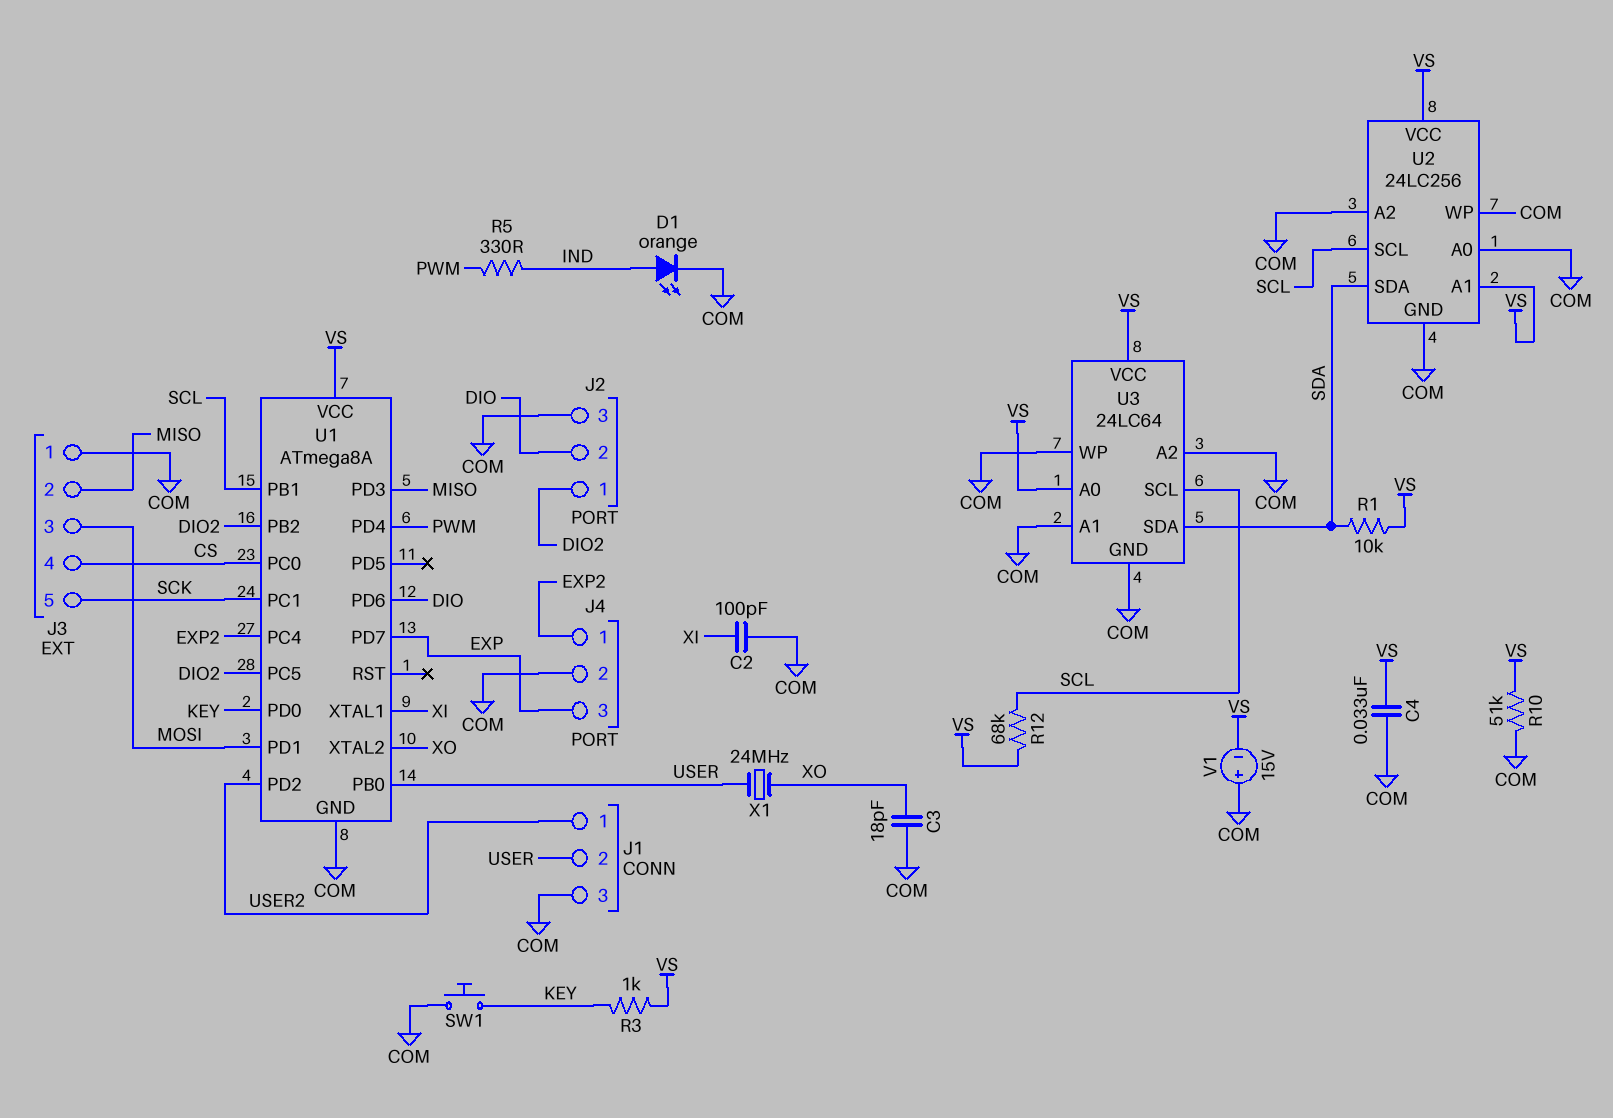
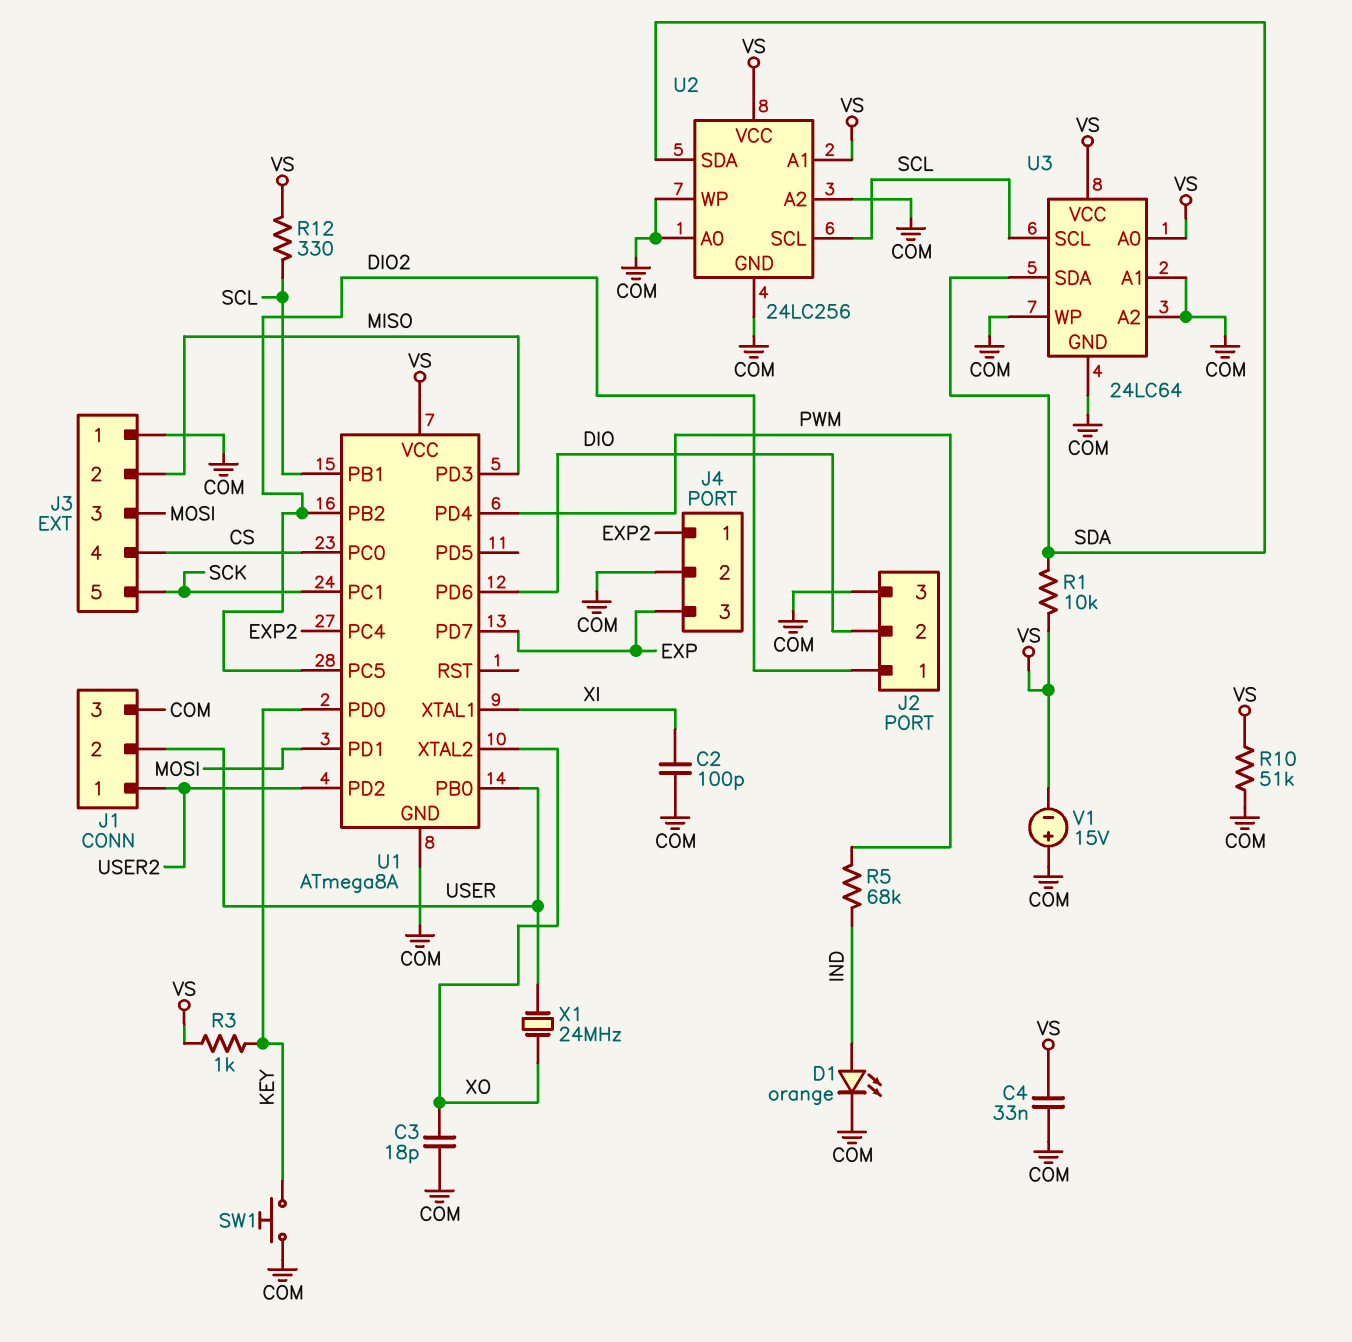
R5: 330 (IND, PWM) -> 68k (IND, PWM)
R12: 68k (SCL, VS) -> 330 (SCL, VS)

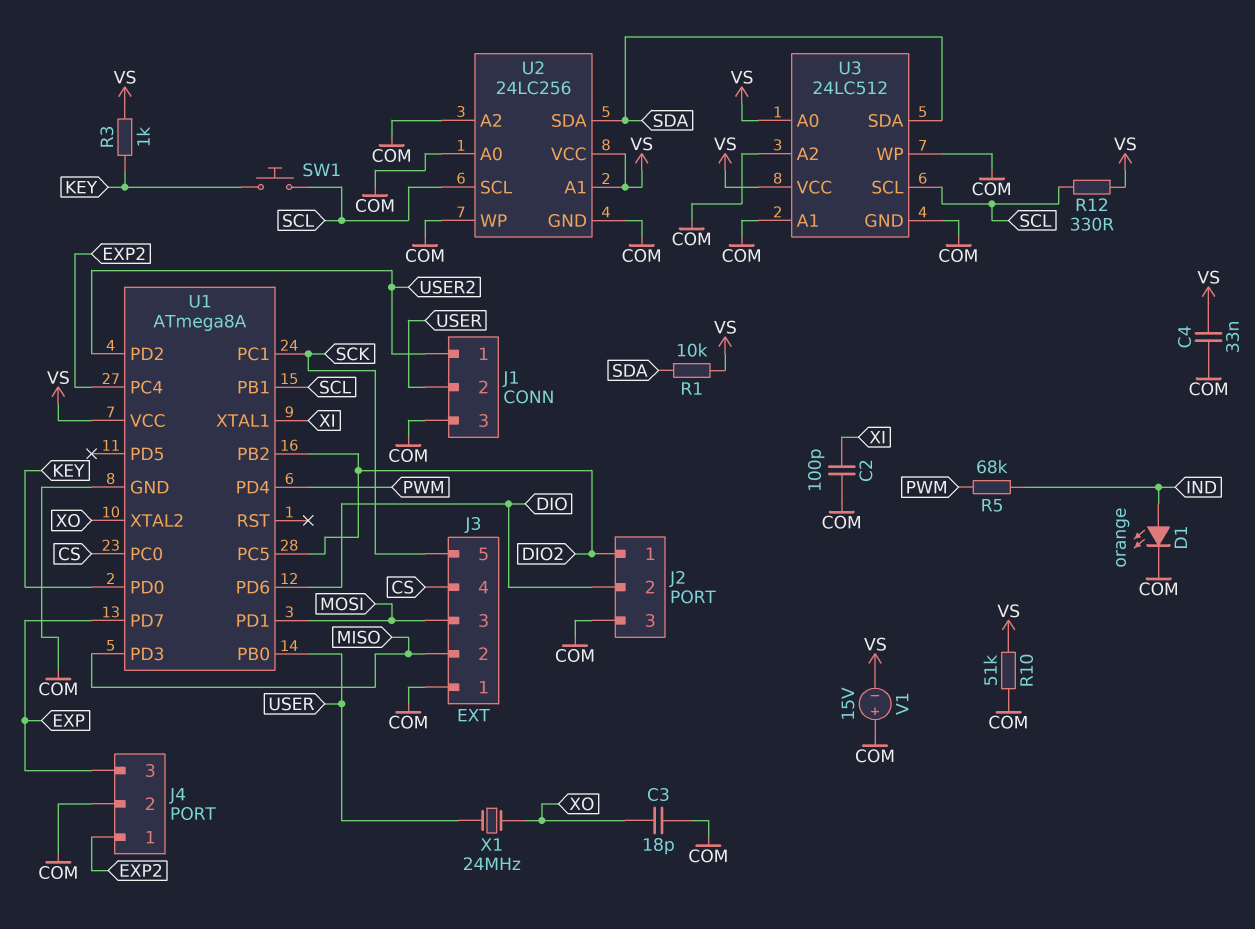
SW1: button (COM, KEY) -> button (KEY, SCL)
U3: 24LC64 -> 24LC512

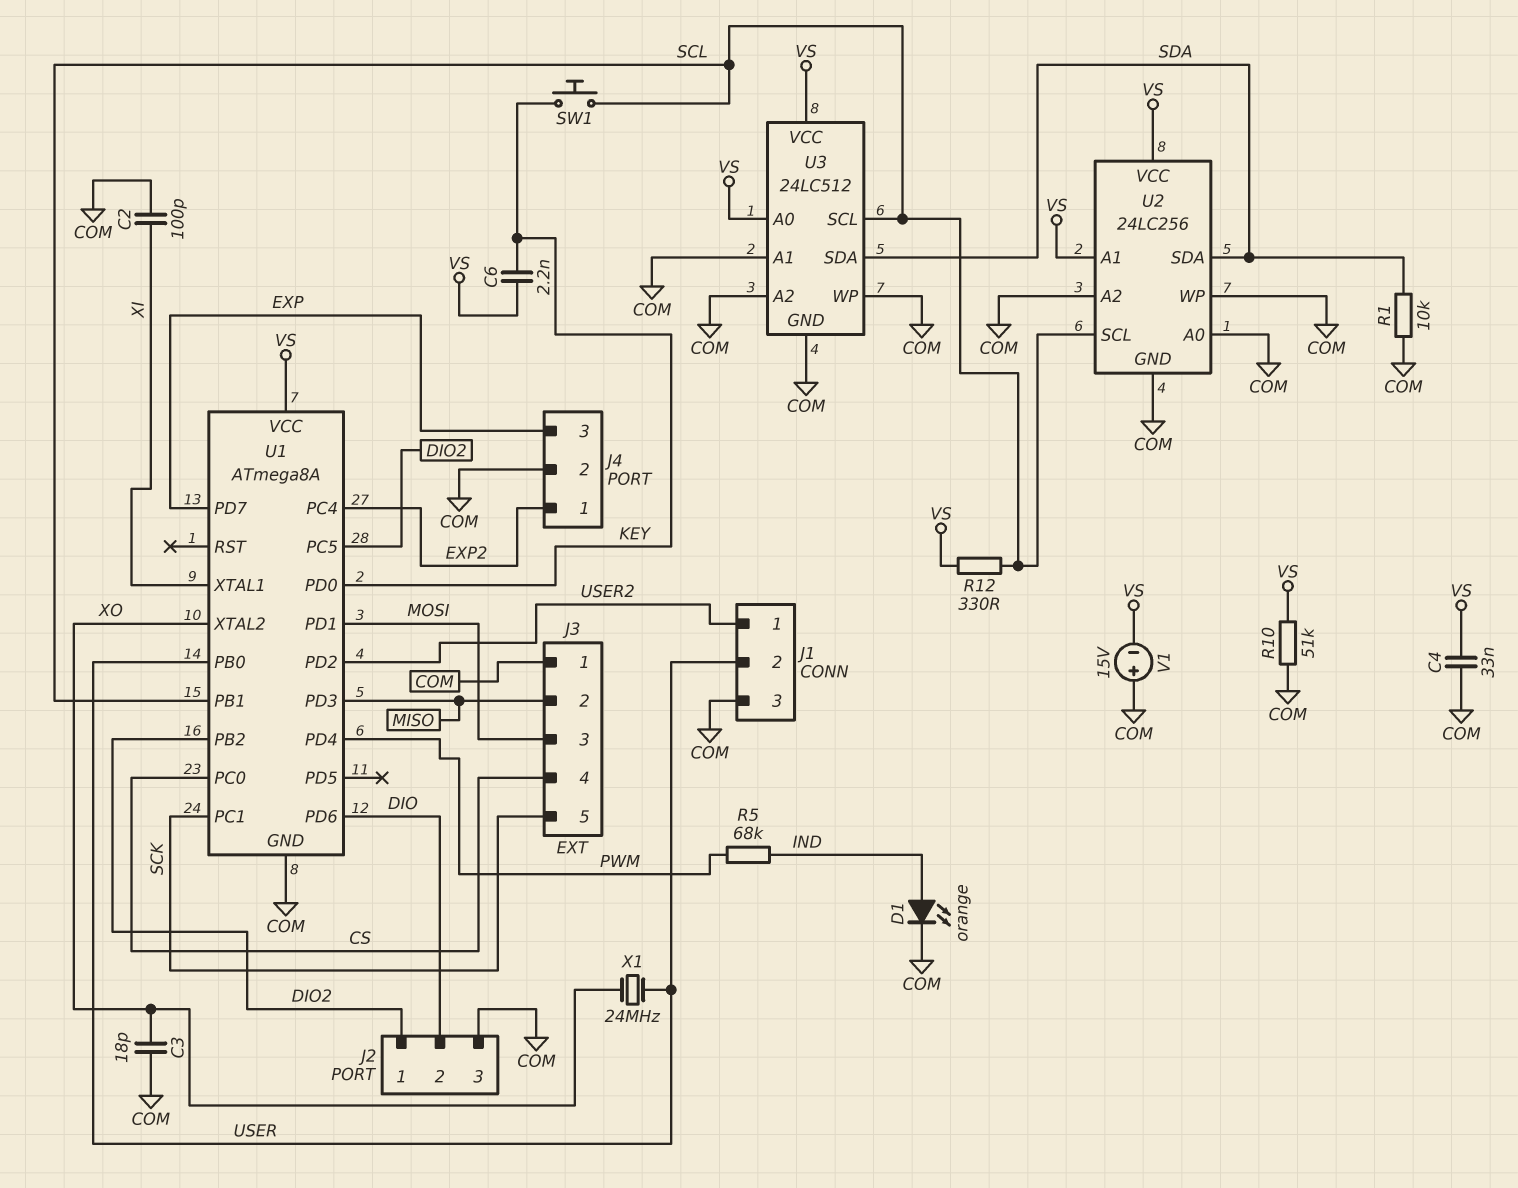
C6: none -> 2.2nF (KEY, VS)
R1: 10k (SDA, VS) -> 10k (COM, SDA)
R3: 1k (KEY, VS) -> none

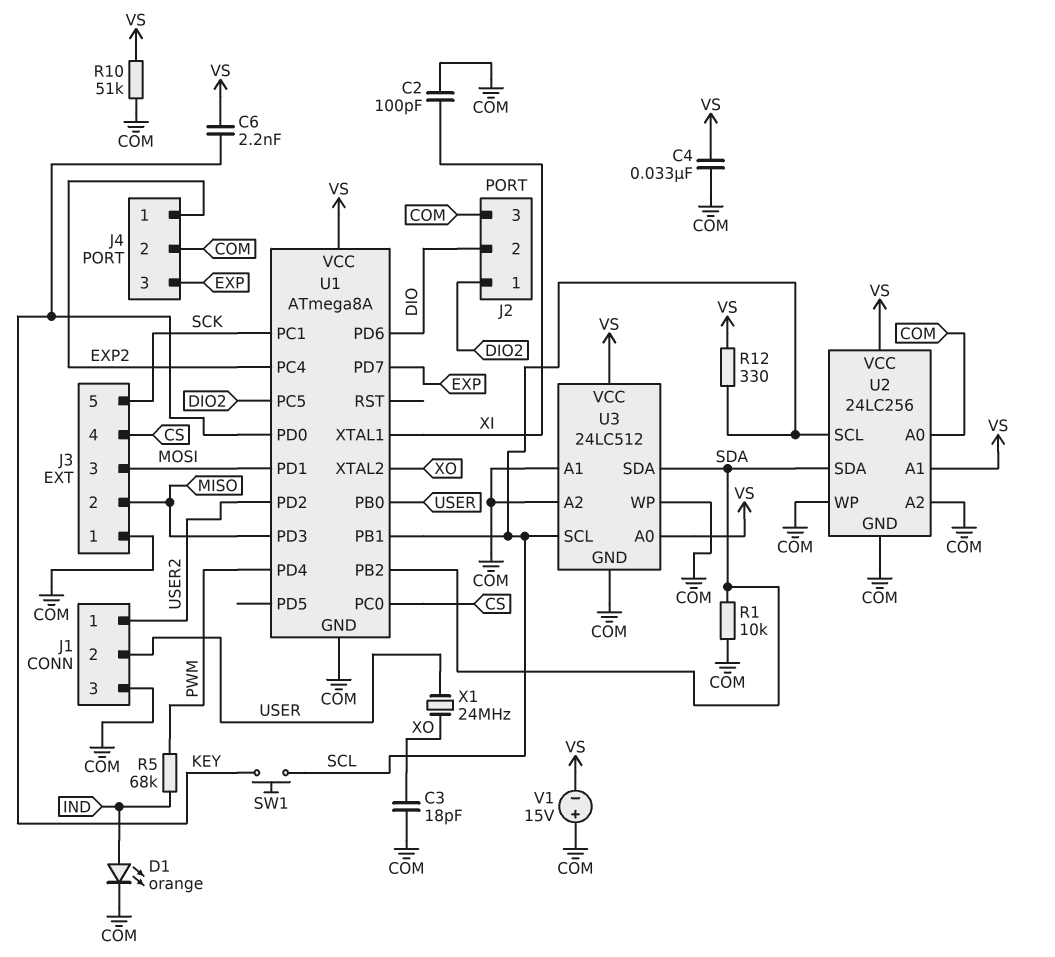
U1 pin PB2: DIO2 -> SDA

